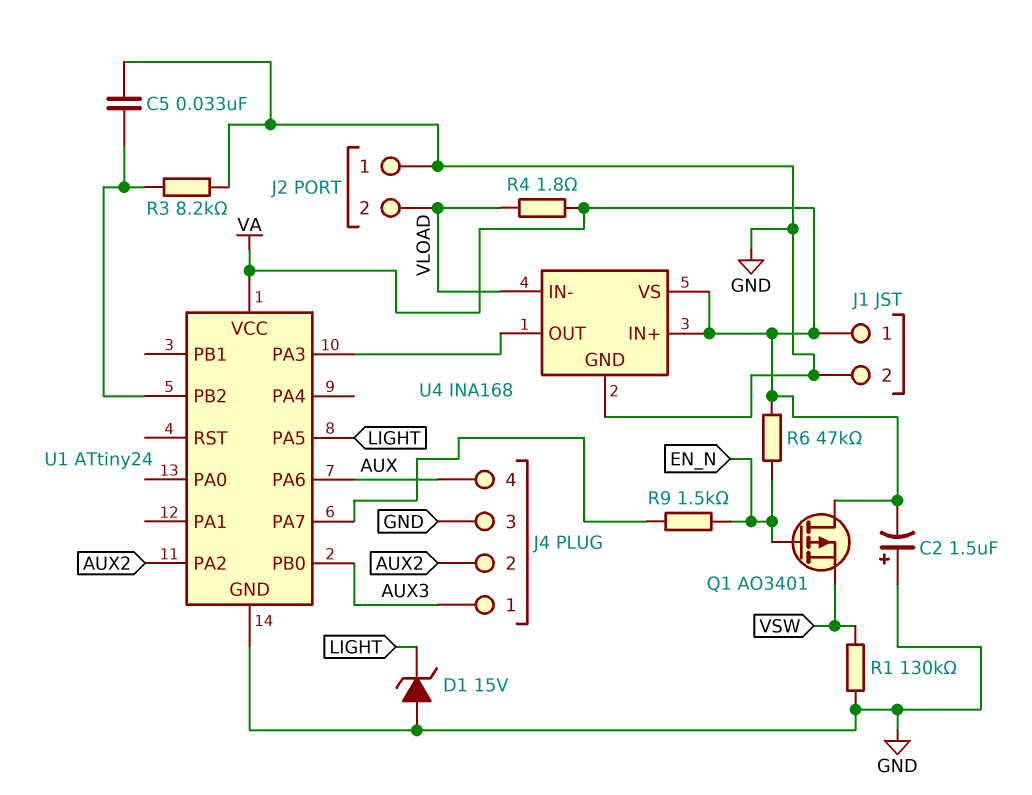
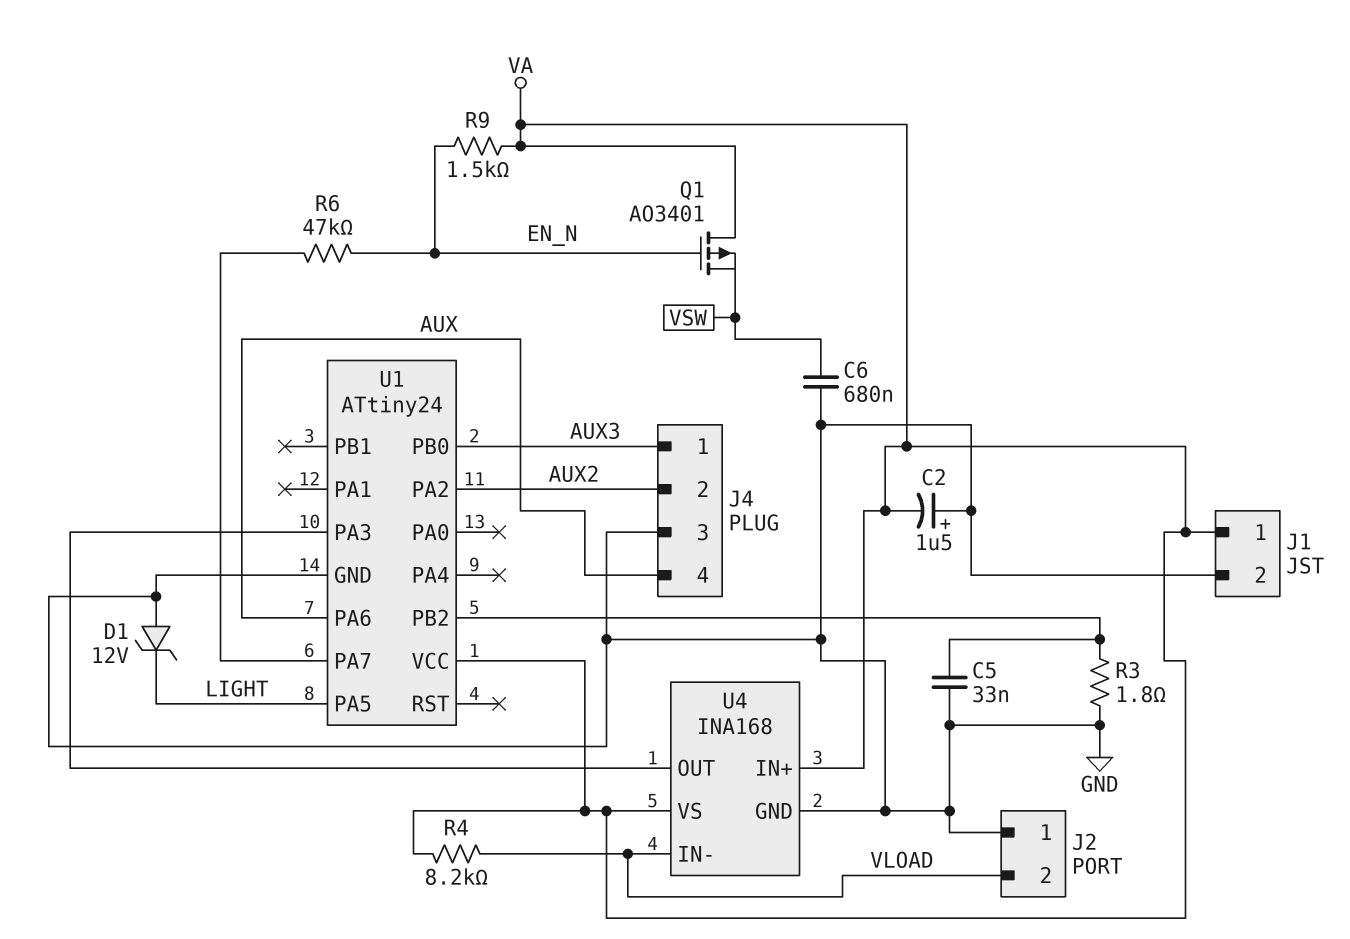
C6: none -> 680nF (GND, VSW)
D1: zener 15V (A GND, K LIGHT) -> zener 12V (A GND, K LIGHT)
R1: 130k (GND, VSW) -> none
R3: 8.2k (GND, U1/PB2) -> 1.8 (GND, U1/PB2)
R4: 1.8 (VA, VLOAD) -> 8.2k (VA, VLOAD)
R6: 47k (EN_N, VA) -> 47k (EN_N, U1/PA7)
R9: 1.5k (EN_N, U1/PA7) -> 1.5k (EN_N, VA)

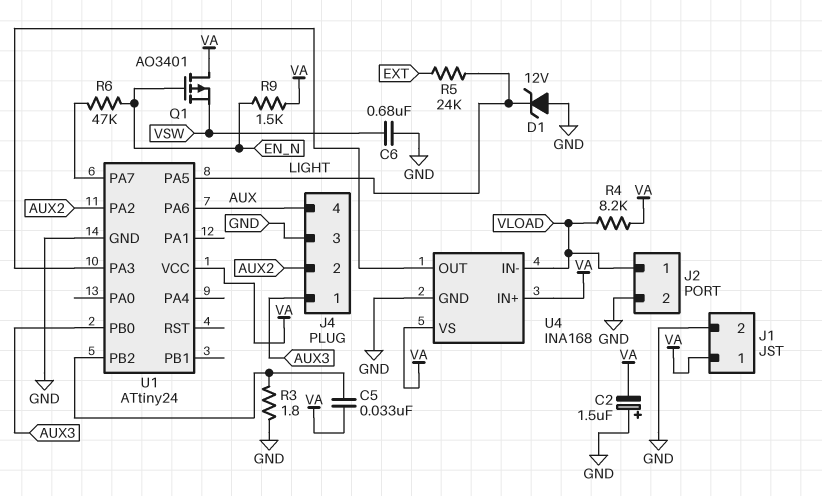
C5: 33nF (GND, U1/PB2) -> 33nF (U1/PB2, VA)
J2 pin 1: GND -> VLOAD
J2 pin 2: VLOAD -> GND
R5: none -> 24k (EXT, LIGHT)

